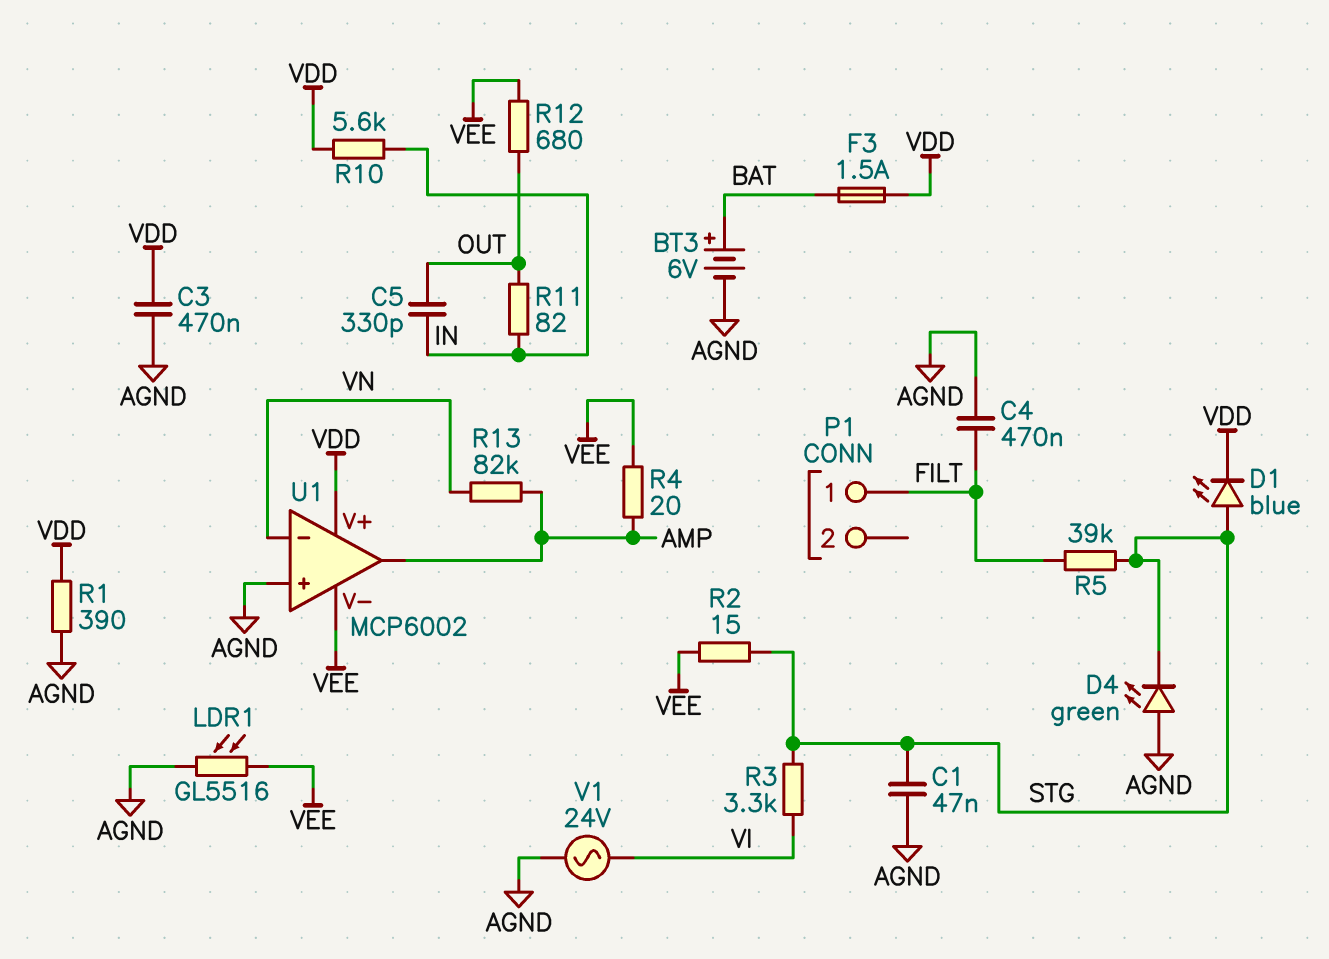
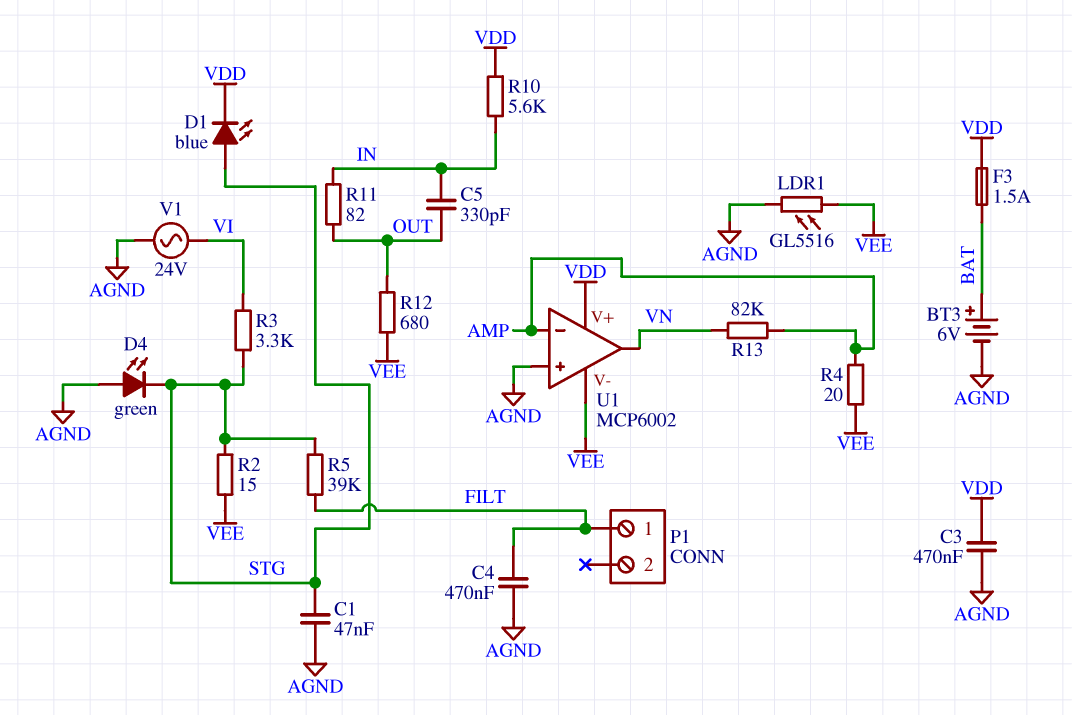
R1: 390 (AGND, VDD) -> none
U1 pin in-: VN -> AMP
U1 pin out: AMP -> VN

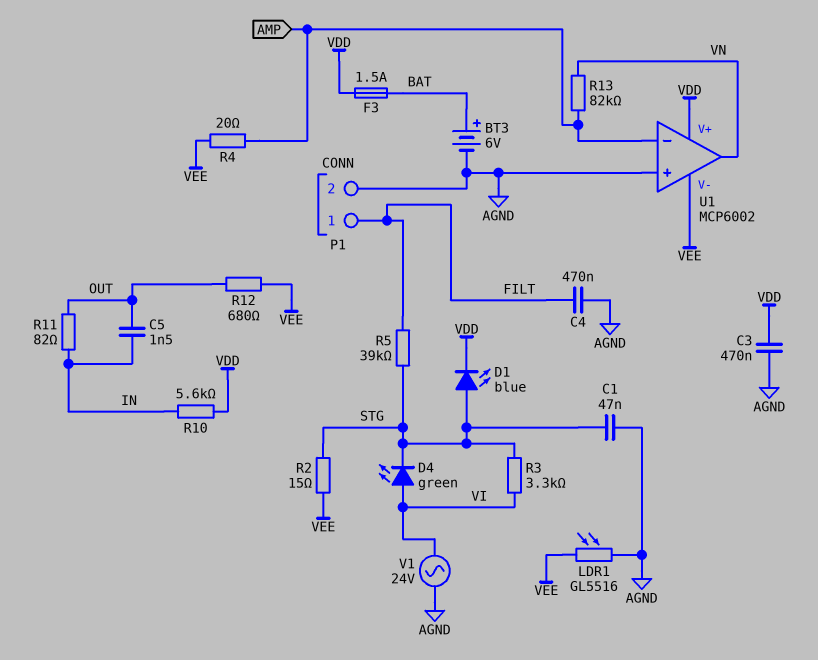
C5: 330pF (IN, OUT) -> 1.5nF (IN, OUT)
D4: LED green (A AGND, K STG) -> LED green (A VI, K STG)
P1 pin 2: none -> AGND

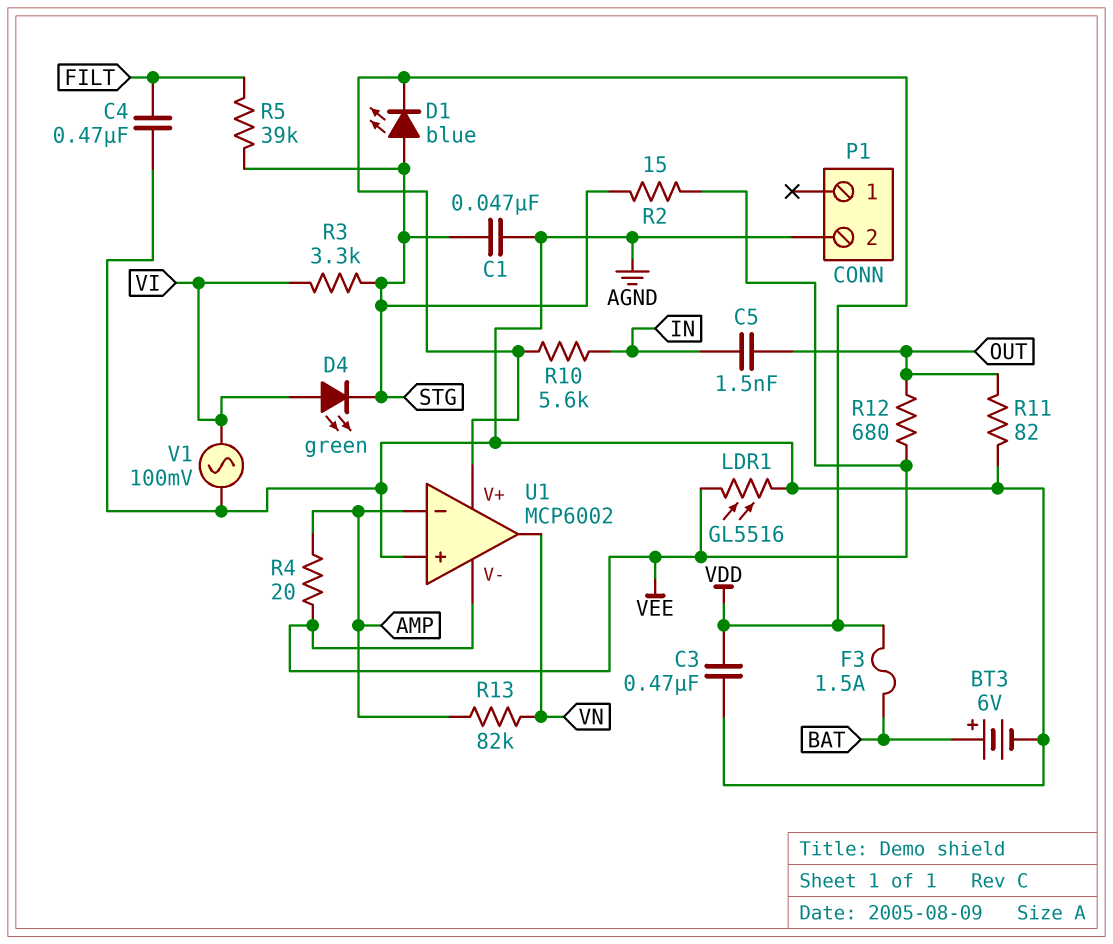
P1 pin 1: FILT -> none
R11: 82 (IN, OUT) -> 82 (AGND, OUT)
V1: AC 24V (AGND, VI) -> AC 100mV (AGND, VI)

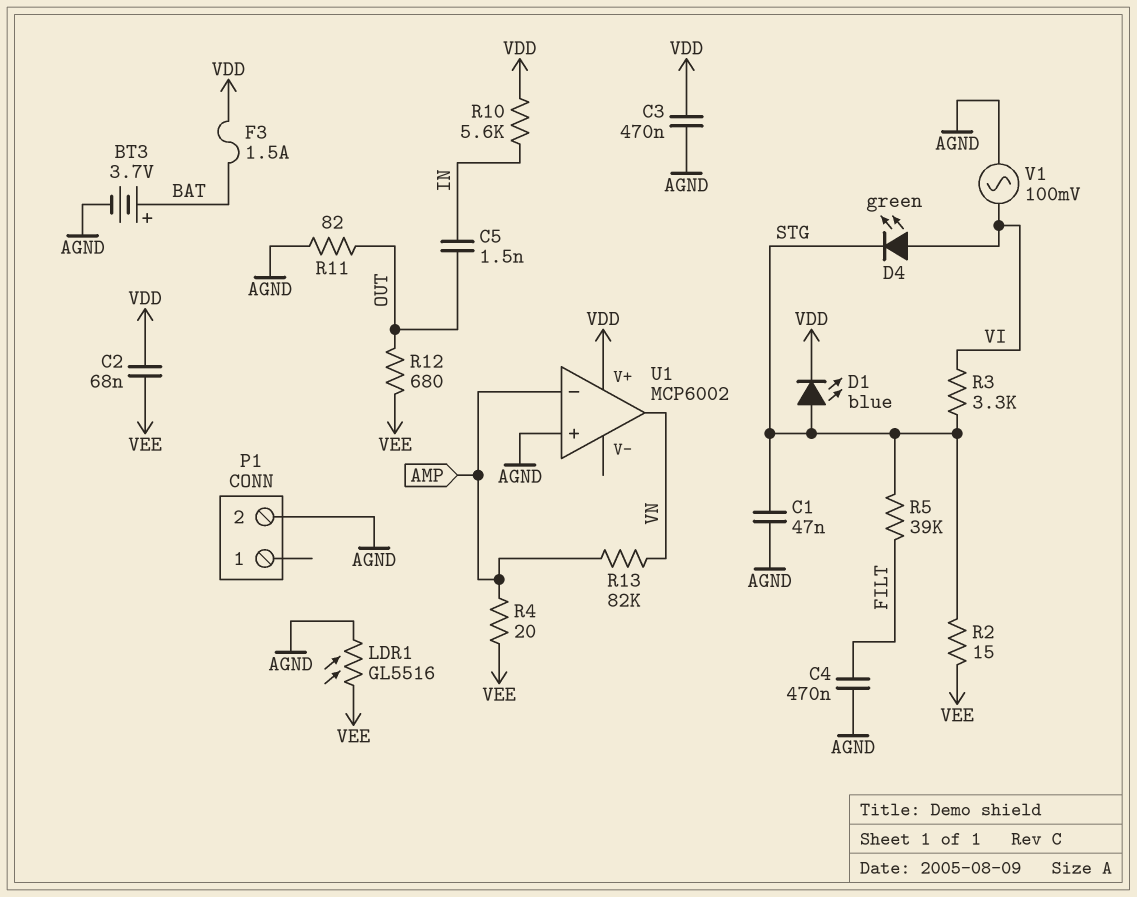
BT3: 6V (plus BAT, minus AGND) -> 3.7V (plus BAT, minus AGND)
C2: none -> 68nF (VDD, VEE)
U1 pin V-: VEE -> none

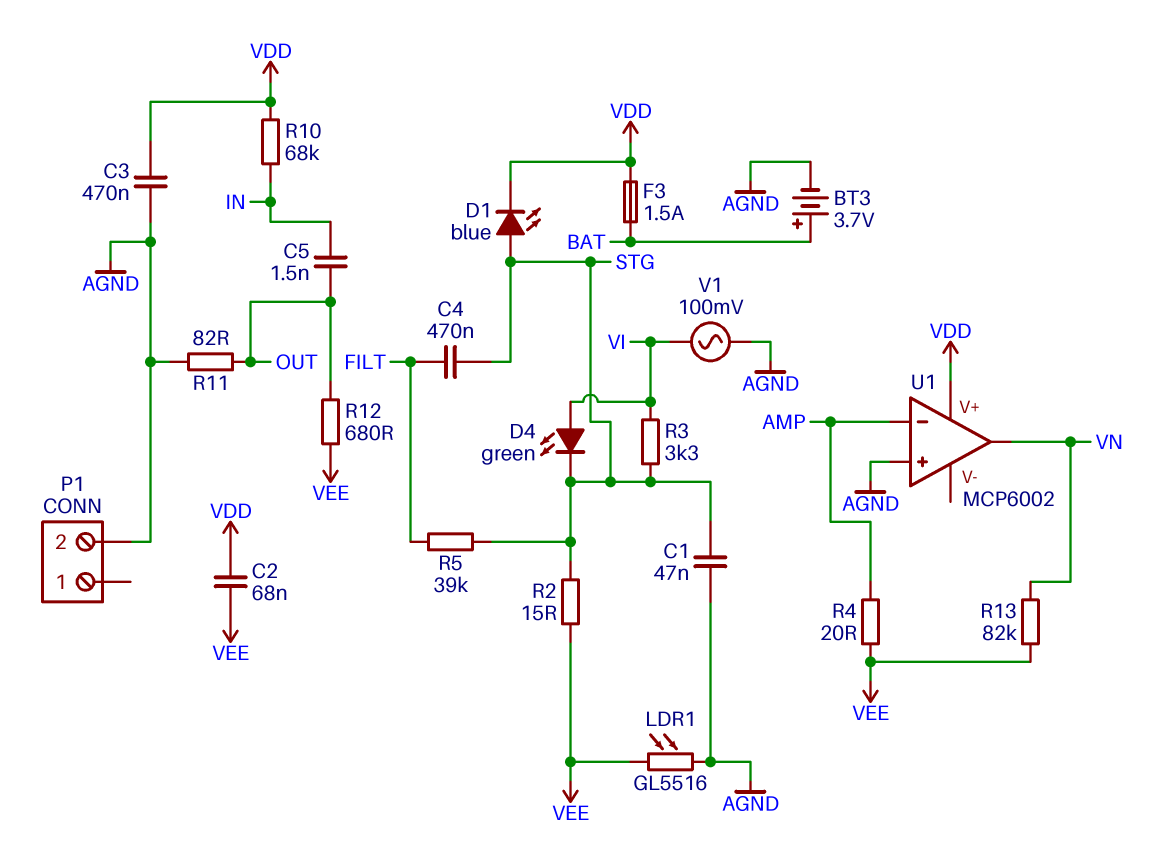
C4: 470nF (AGND, FILT) -> 470nF (FILT, STG)
R10: 5.6k (IN, VDD) -> 68k (IN, VDD)
R13: 82k (AMP, VN) -> 82k (VEE, VN)

